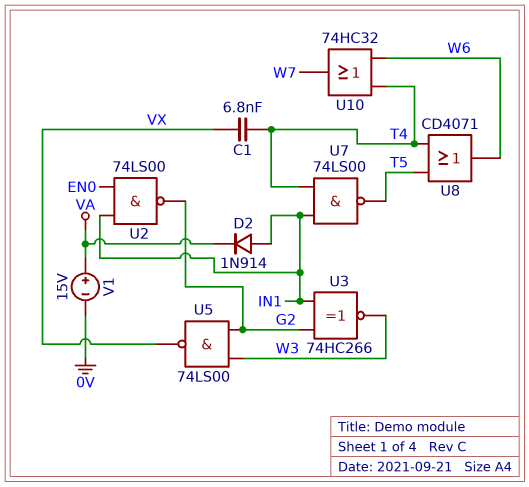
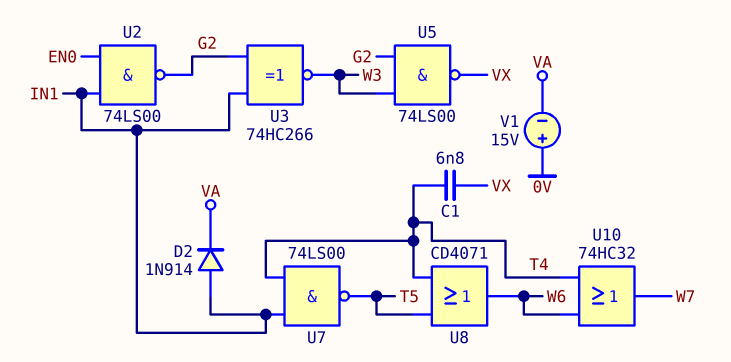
V1: 15V (plus VA, minus 0V) -> 15V (plus 0V, minus VA)

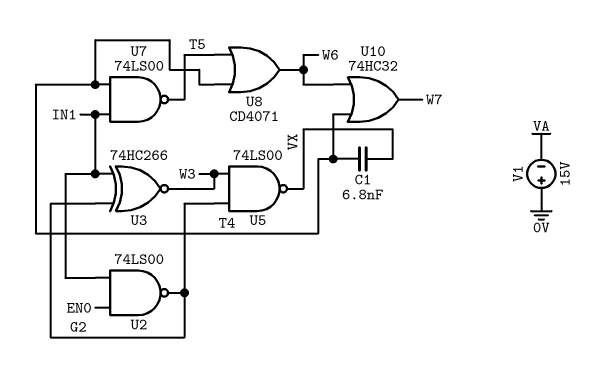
D2: diode 1N914 (A IN1, K VA) -> none

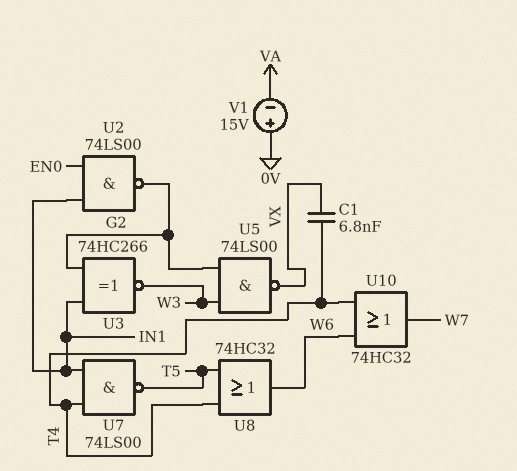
U8: OR CD4071 (in T4, in T5, out W6) -> OR 74HC32 (in T4, in T5, out W6)

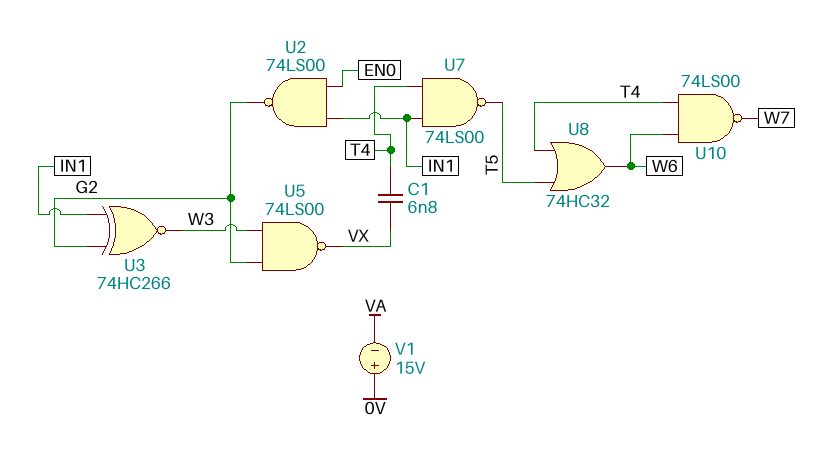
U10: OR 74HC32 (in T4, in W6, out W7) -> NAND 74LS00 (in T4, in W6, out W7)

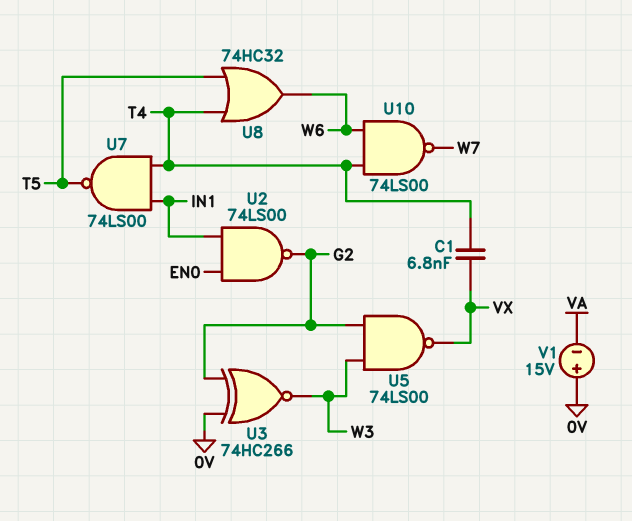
U3: XNOR 74HC266 (in G2, in IN1, out W3) -> XNOR 74HC266 (in 0V, in G2, out W3)

